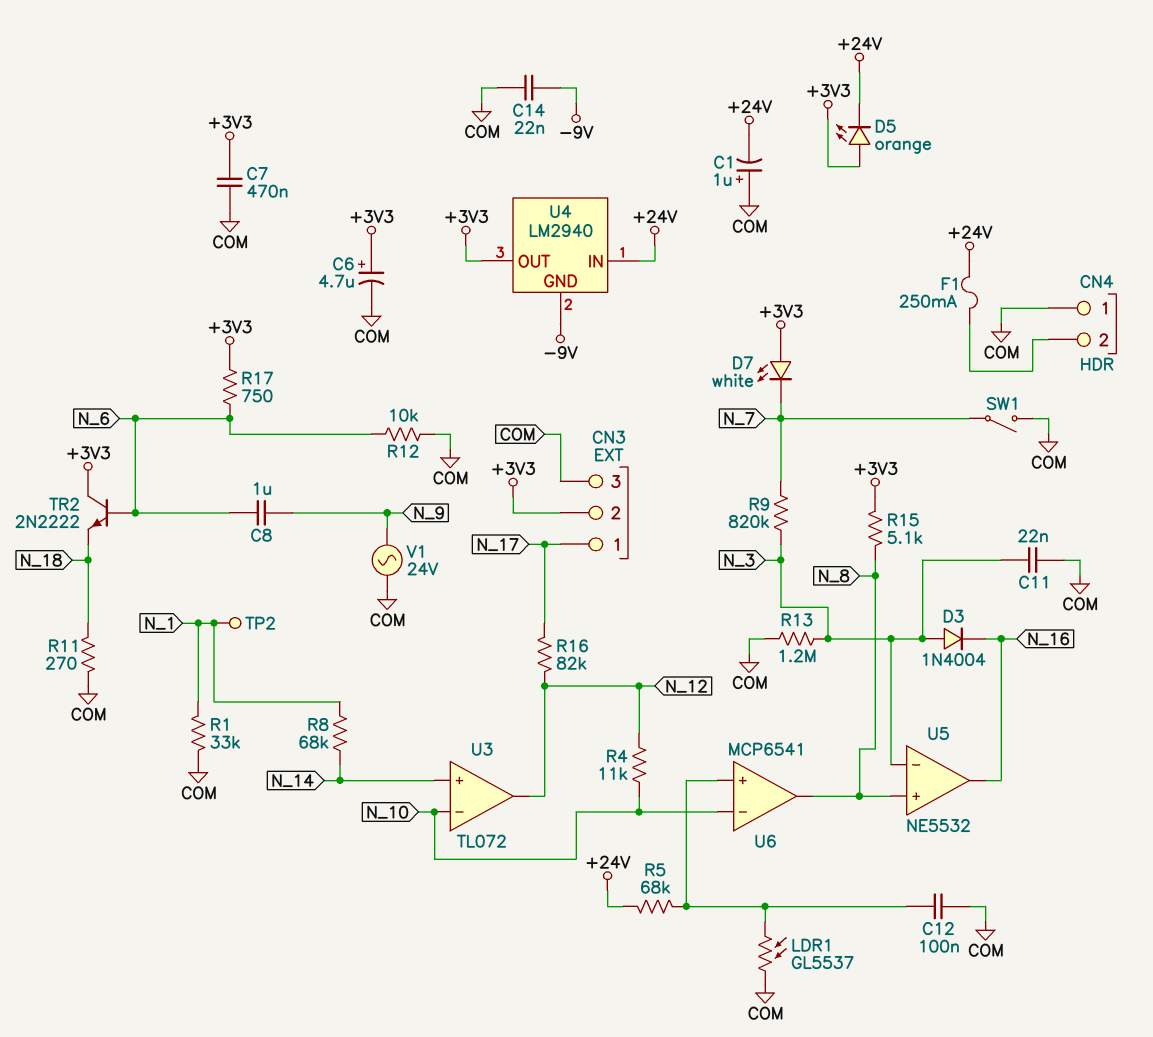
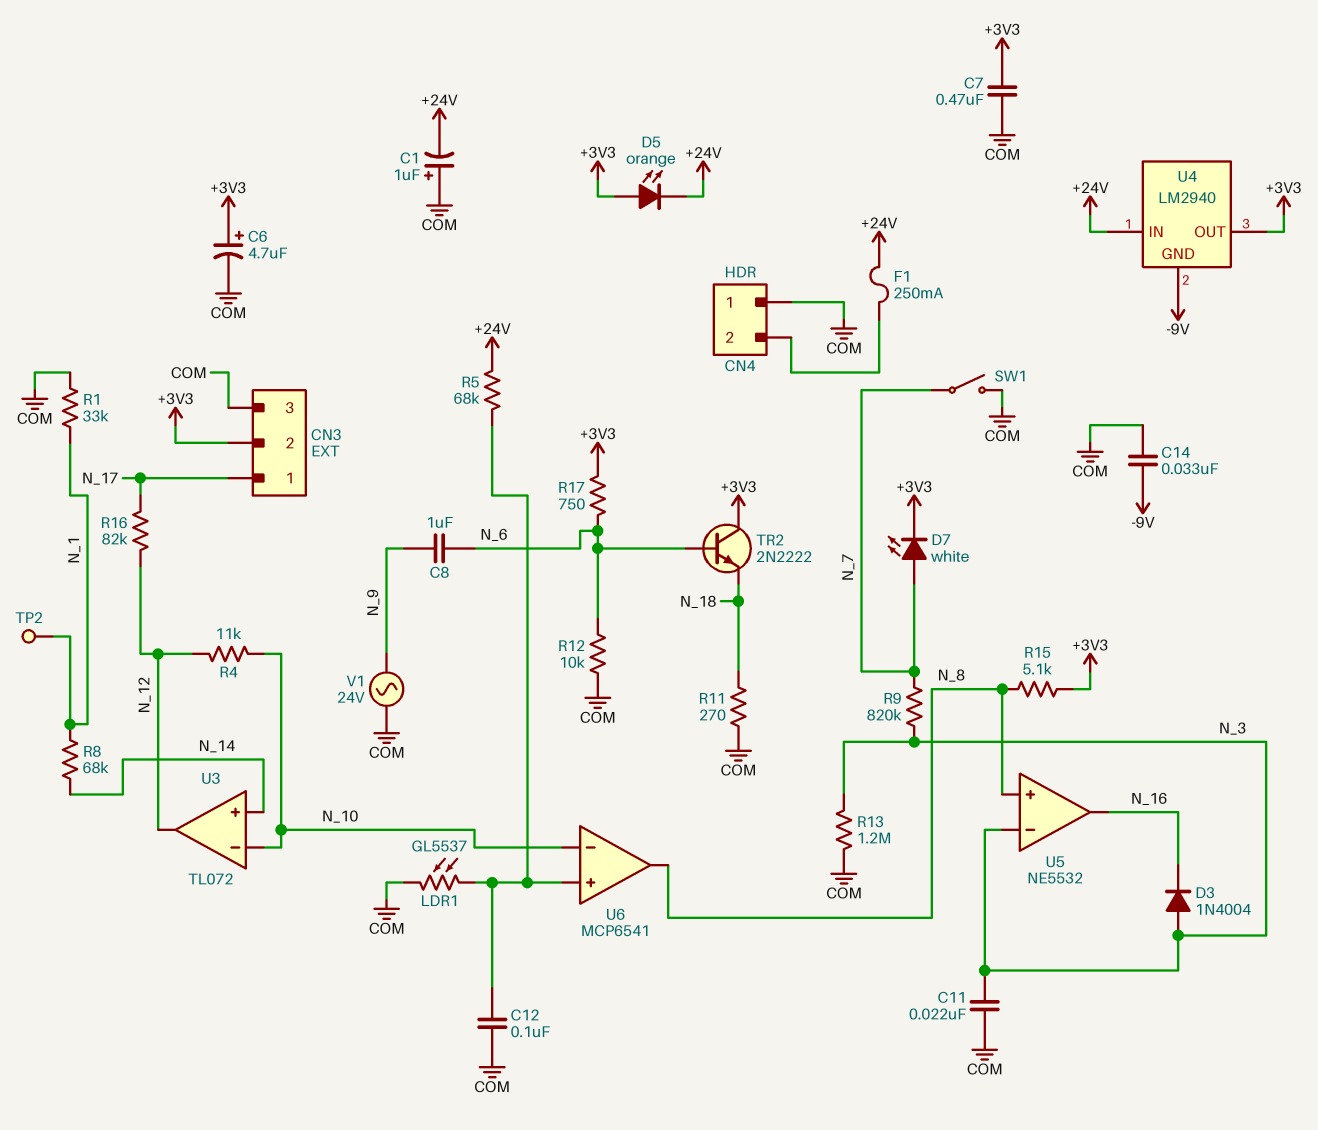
C14: 22nF (-9V, COM) -> 33nF (-9V, COM)
D7: LED white (A +3V3, K N_7) -> LED white (A N_7, K +3V3)

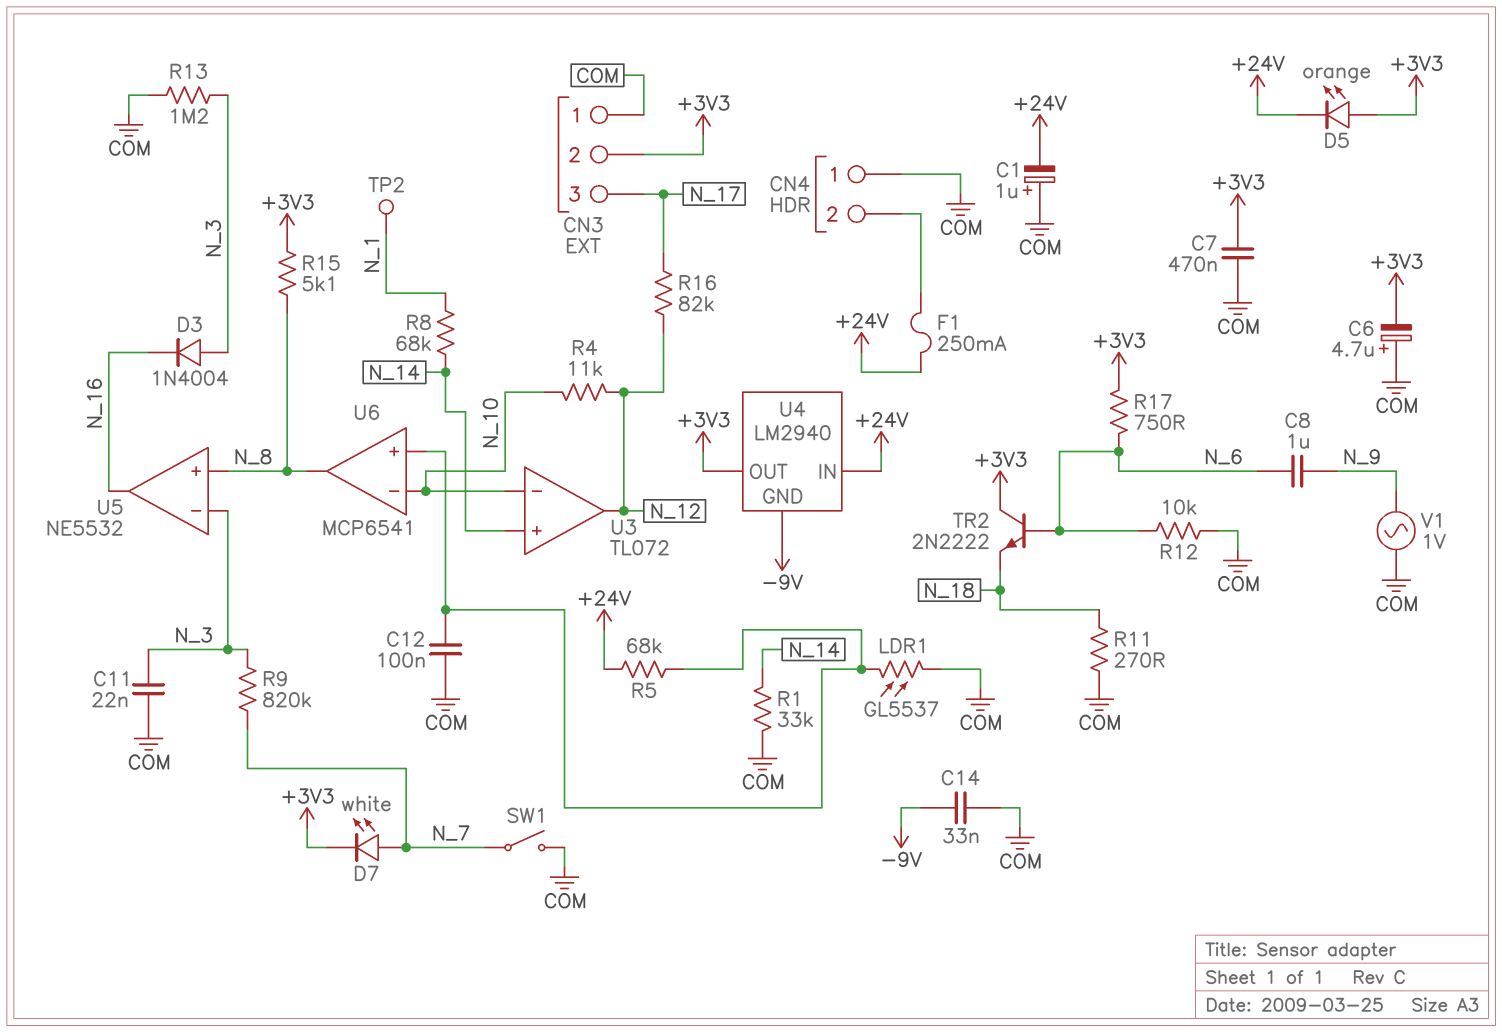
C6: 4.7uF (plus +3V3, minus COM) -> 4.7uF (plus COM, minus +3V3)
CN3 pin 1: N_17 -> COM
CN3 pin 3: COM -> N_17
R1: 33k (COM, N_1) -> 33k (COM, N_14)
V1: AC 24V (COM, N_9) -> AC 1V (COM, N_9)

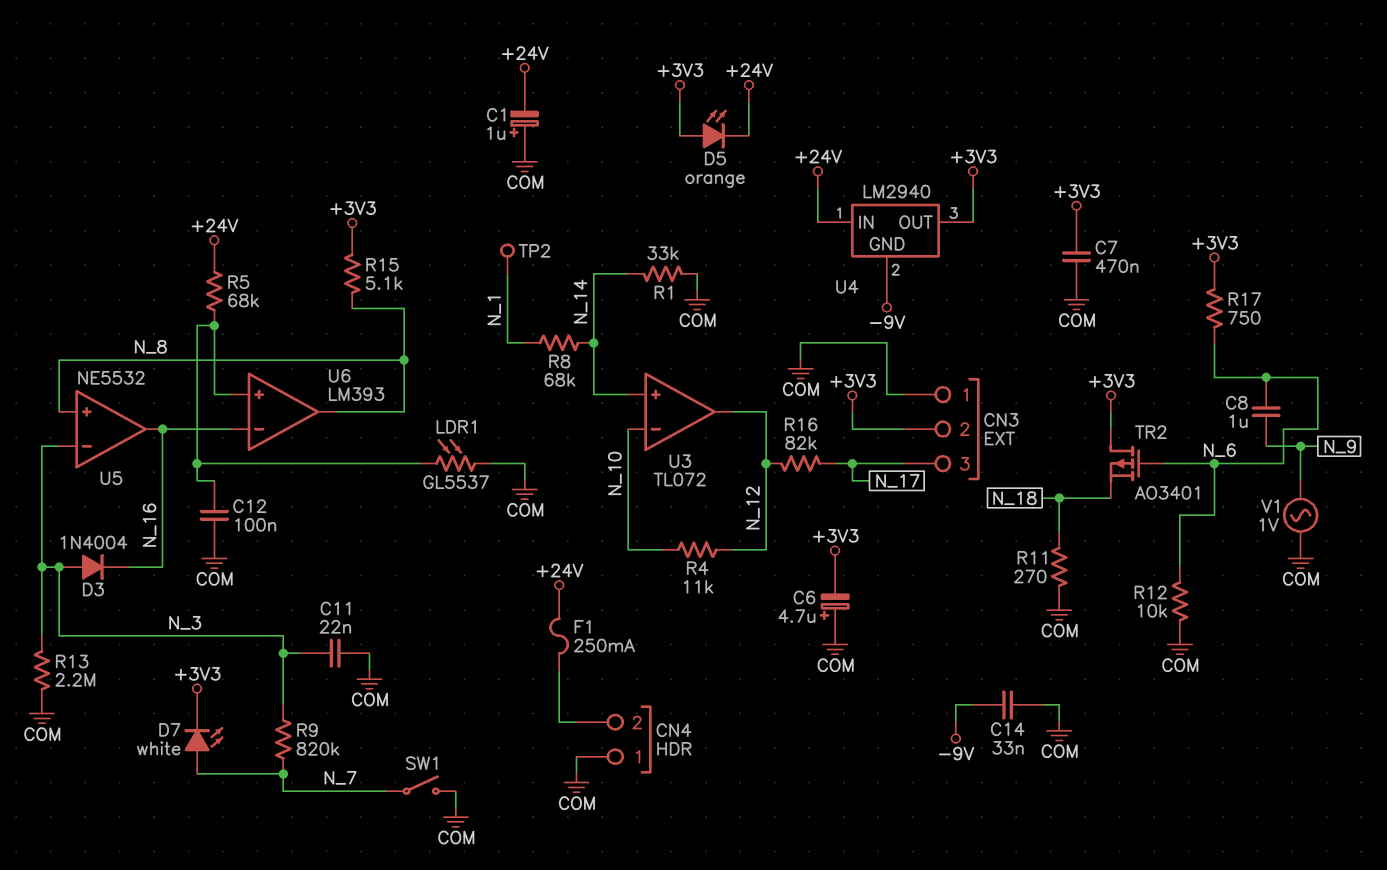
R13: 1.2M (COM, N_3) -> 2.2M (COM, N_3)
TR2: NPN 2N2222 (B N_6, C +3V3, E N_18) -> PMOS AO3401 (G N_6, D +3V3, S N_18)
U6: MCP6541 -> LM393
U6 pin in-: N_10 -> N_16

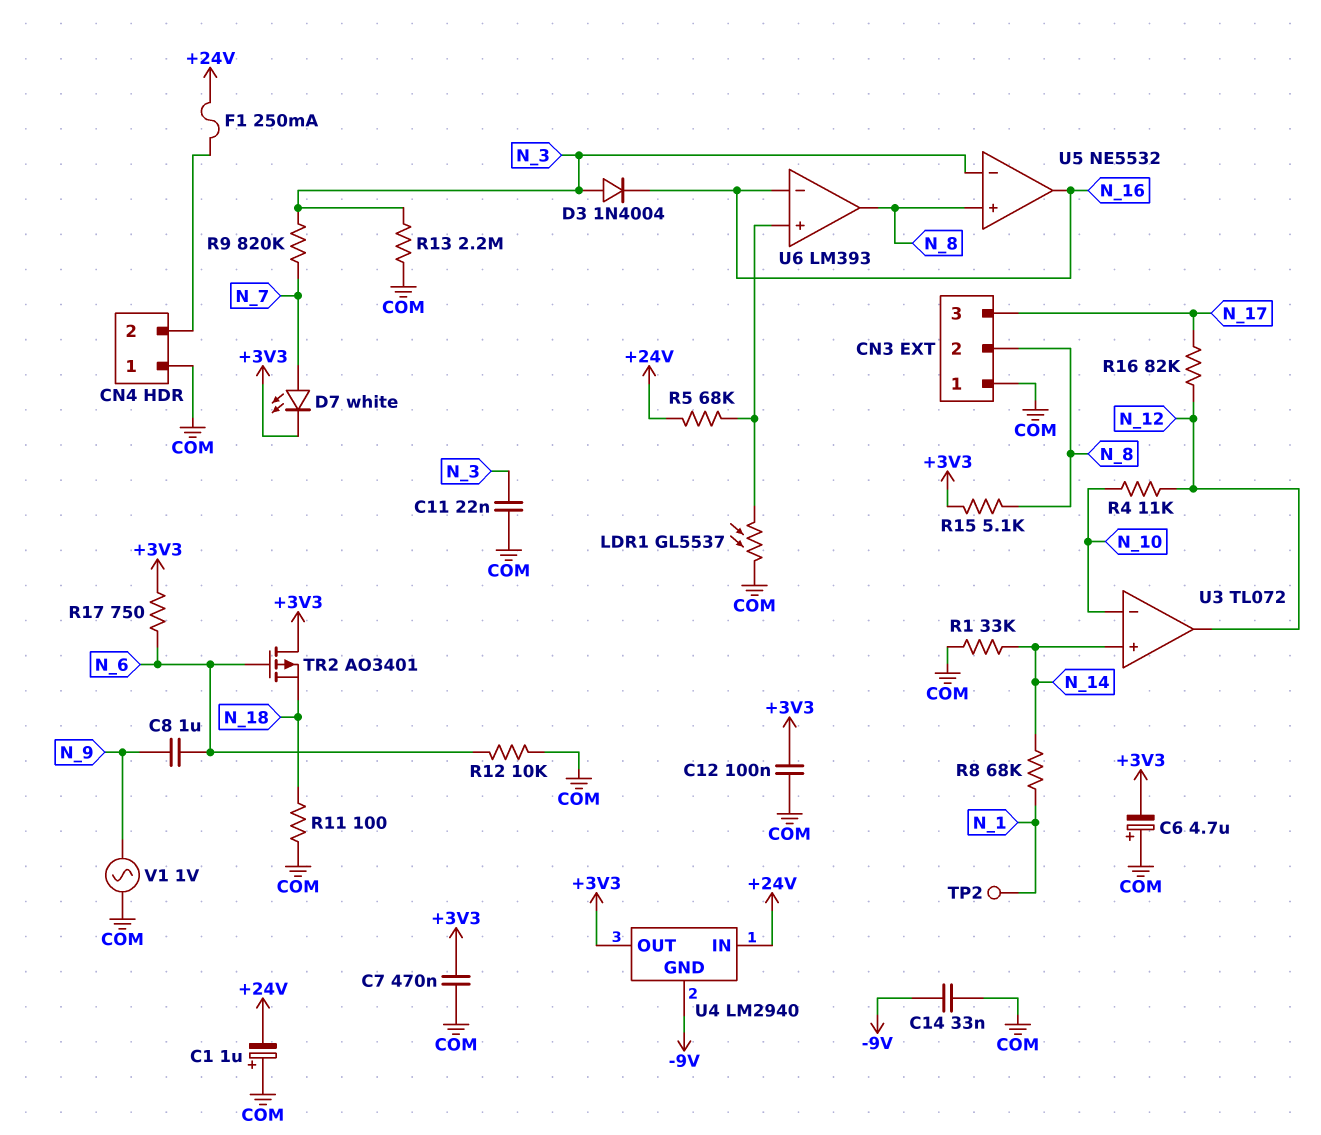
C12: 100nF (COM, U6/in+) -> 100nF (+3V3, COM)
CN3 pin 2: +3V3 -> N_8
D5: LED orange (A +3V3, K +24V) -> none
R11: 270 (COM, N_18) -> 100 (COM, N_18)
SW1: switch (COM, N_7) -> none

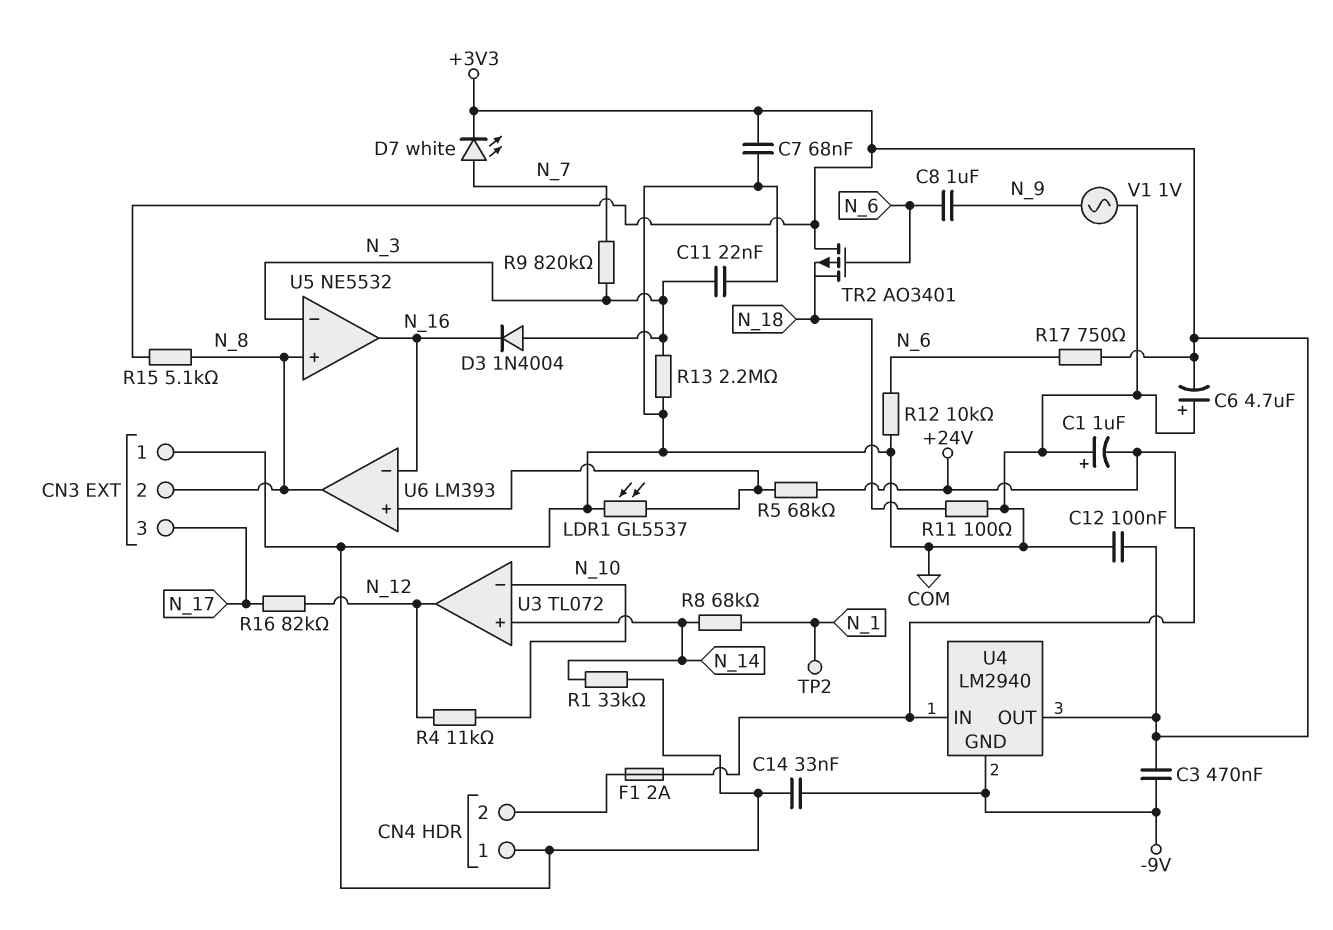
C3: none -> 470nF (+3V3, -9V)
C7: 470nF (+3V3, COM) -> 68nF (+3V3, COM)
F1: 250mA (+24V, CN4/2) -> 2A (+24V, CN4/2)

